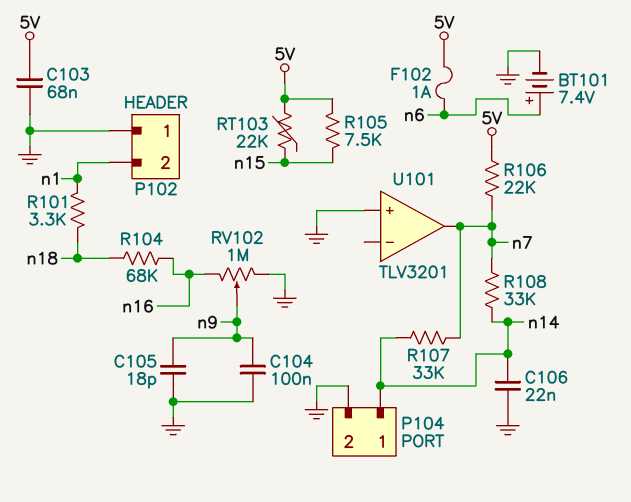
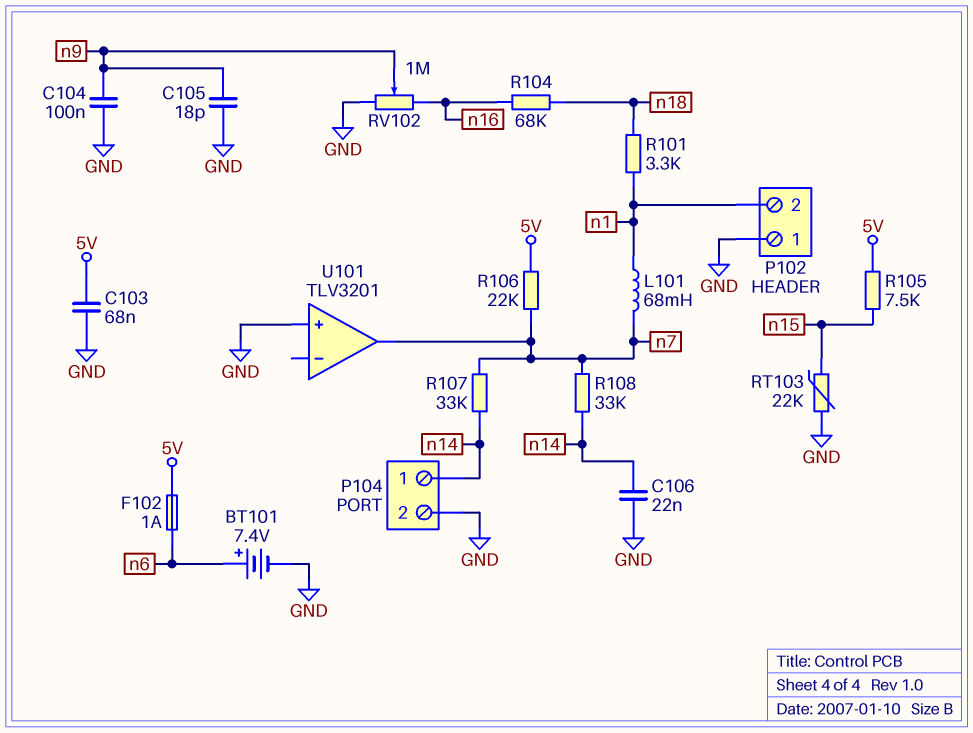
L101: none -> 68mH (n1, n7)
RT103: 22k (5V, n15) -> 22k (GND, n15)

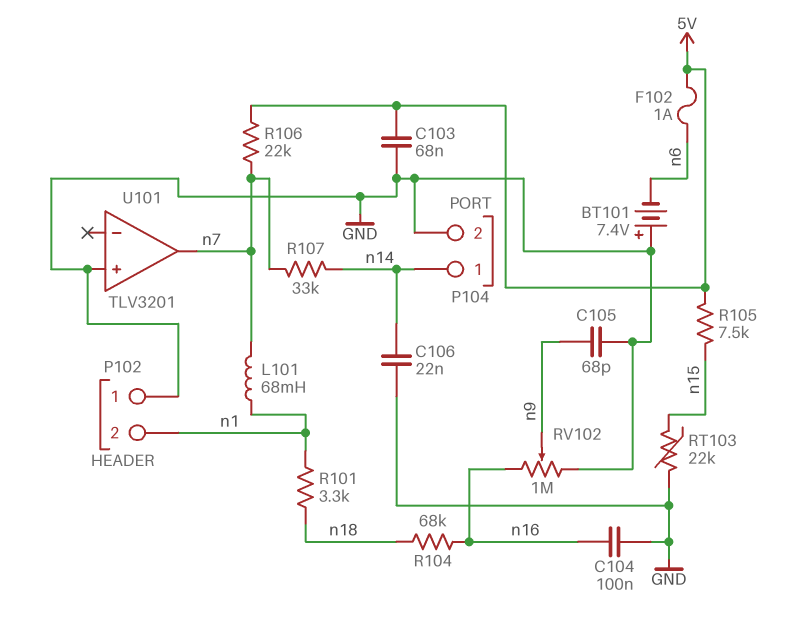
BT101: 7.4V (plus n6, minus GND) -> 7.4V (plus GND, minus n6)
C104: 100nF (GND, n9) -> 100nF (GND, n16)
C105: 18pF (GND, n9) -> 68pF (GND, n9)
R108: 33k (n7, n14) -> none

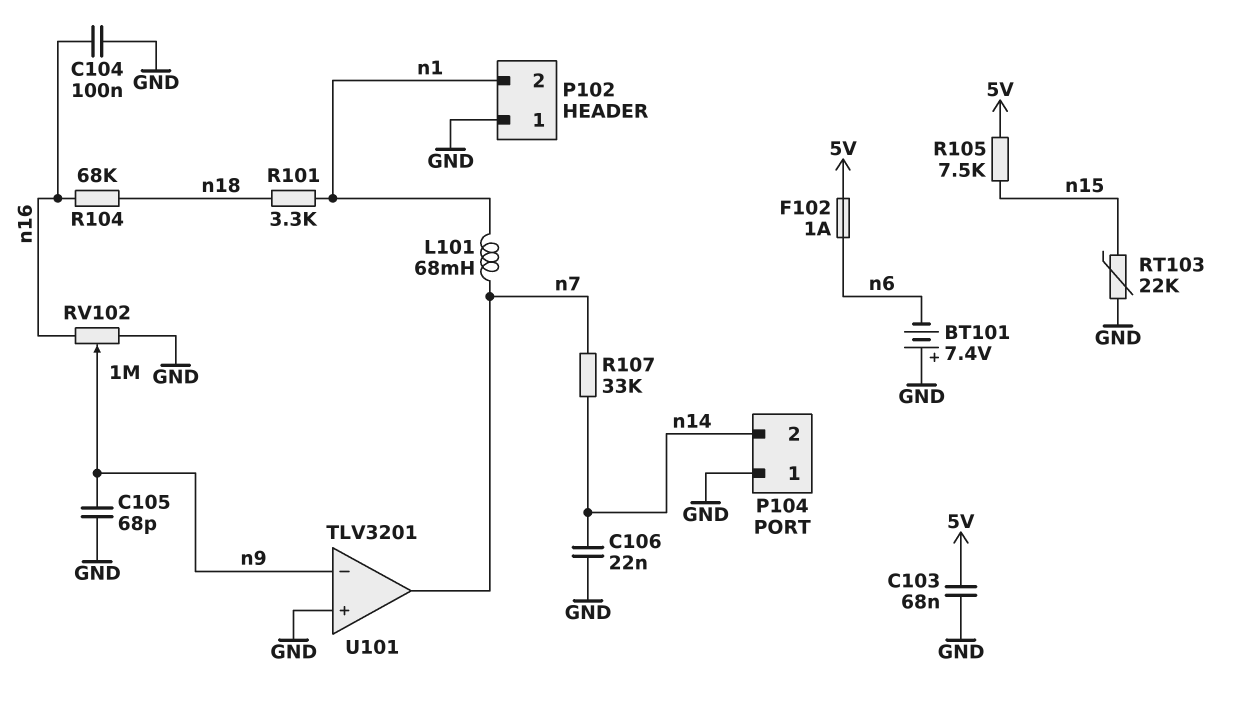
P104 pin 1: n14 -> GND
P104 pin 2: GND -> n14
R106: 22k (5V, n7) -> none
U101 pin in-: none -> n9

